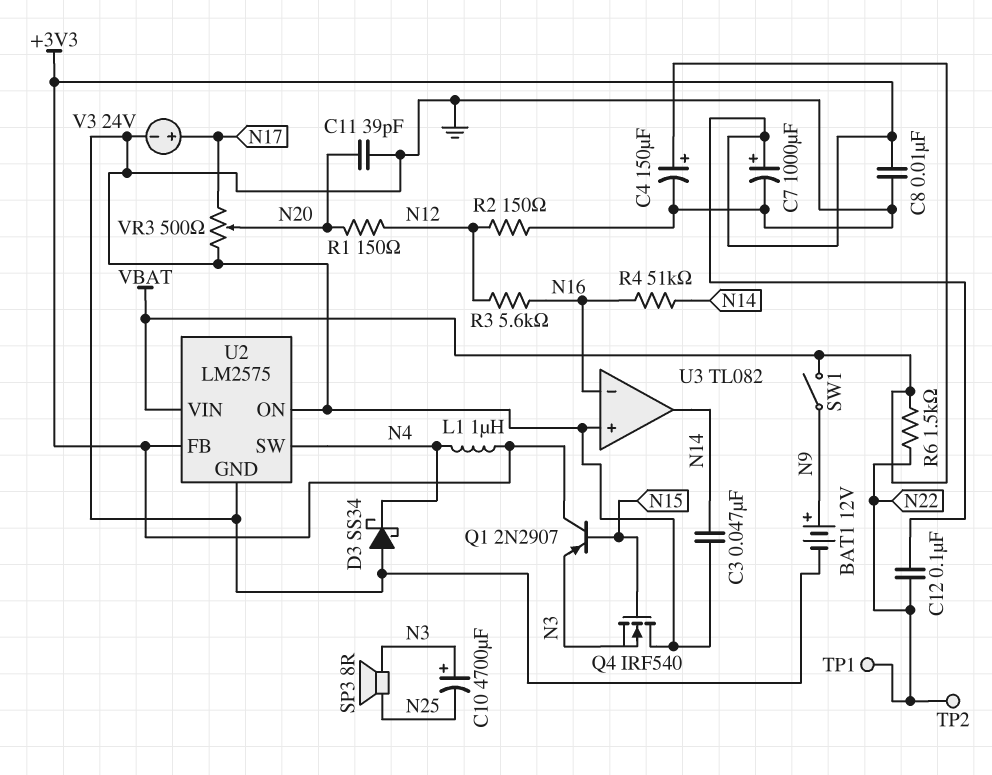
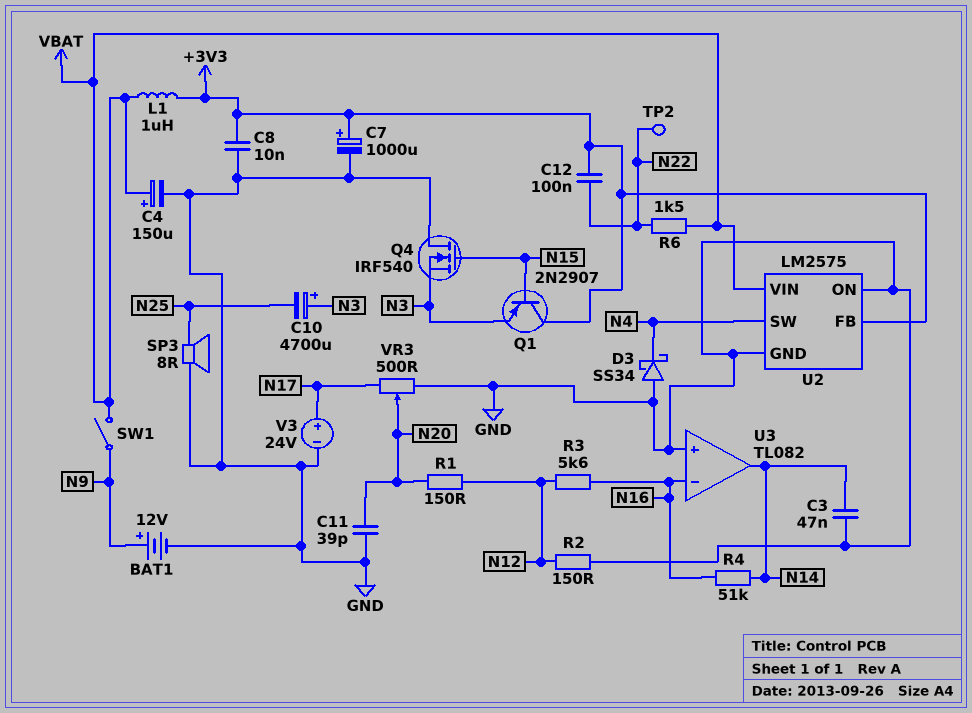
L1: 1uH (+3V3, N4) -> 1uH (+3V3, VBAT)
SP3: speaker 8R (N3, N25) -> speaker 8R (GND, N25)
TP1: test point (N22) -> none

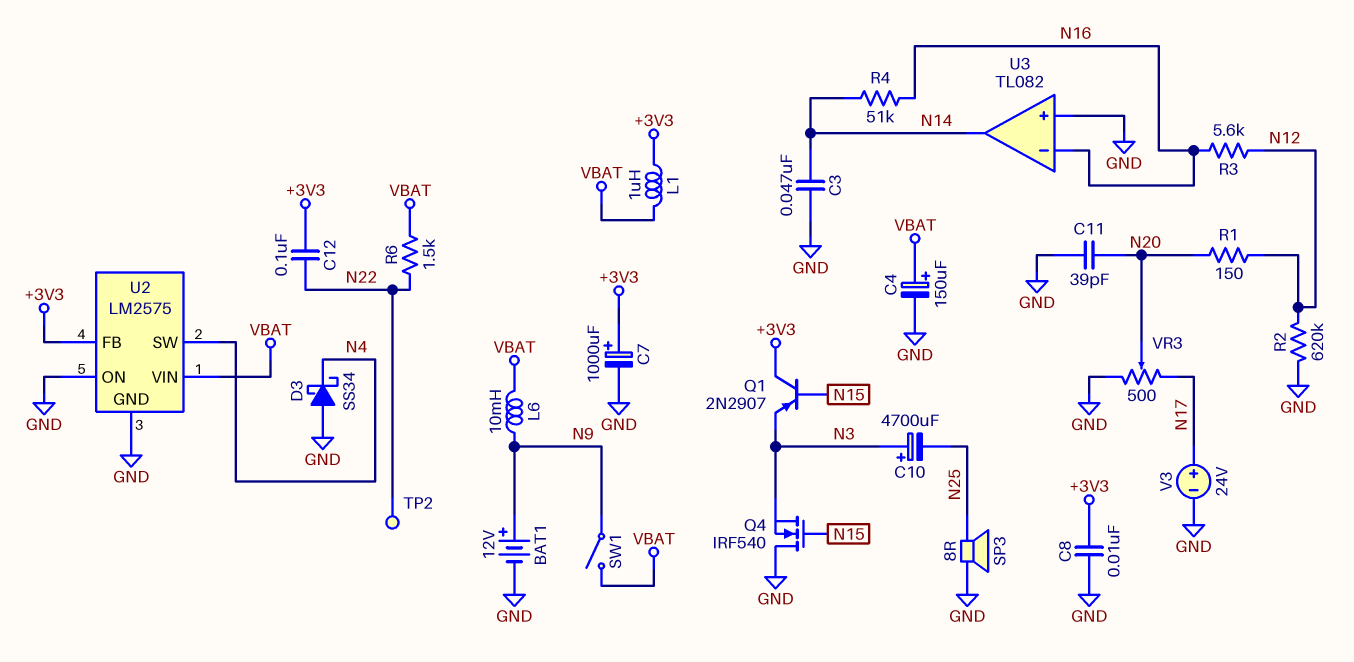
L6: none -> 10mH (N9, VBAT)
R2: 150 (GND, N12) -> 620k (GND, N12)

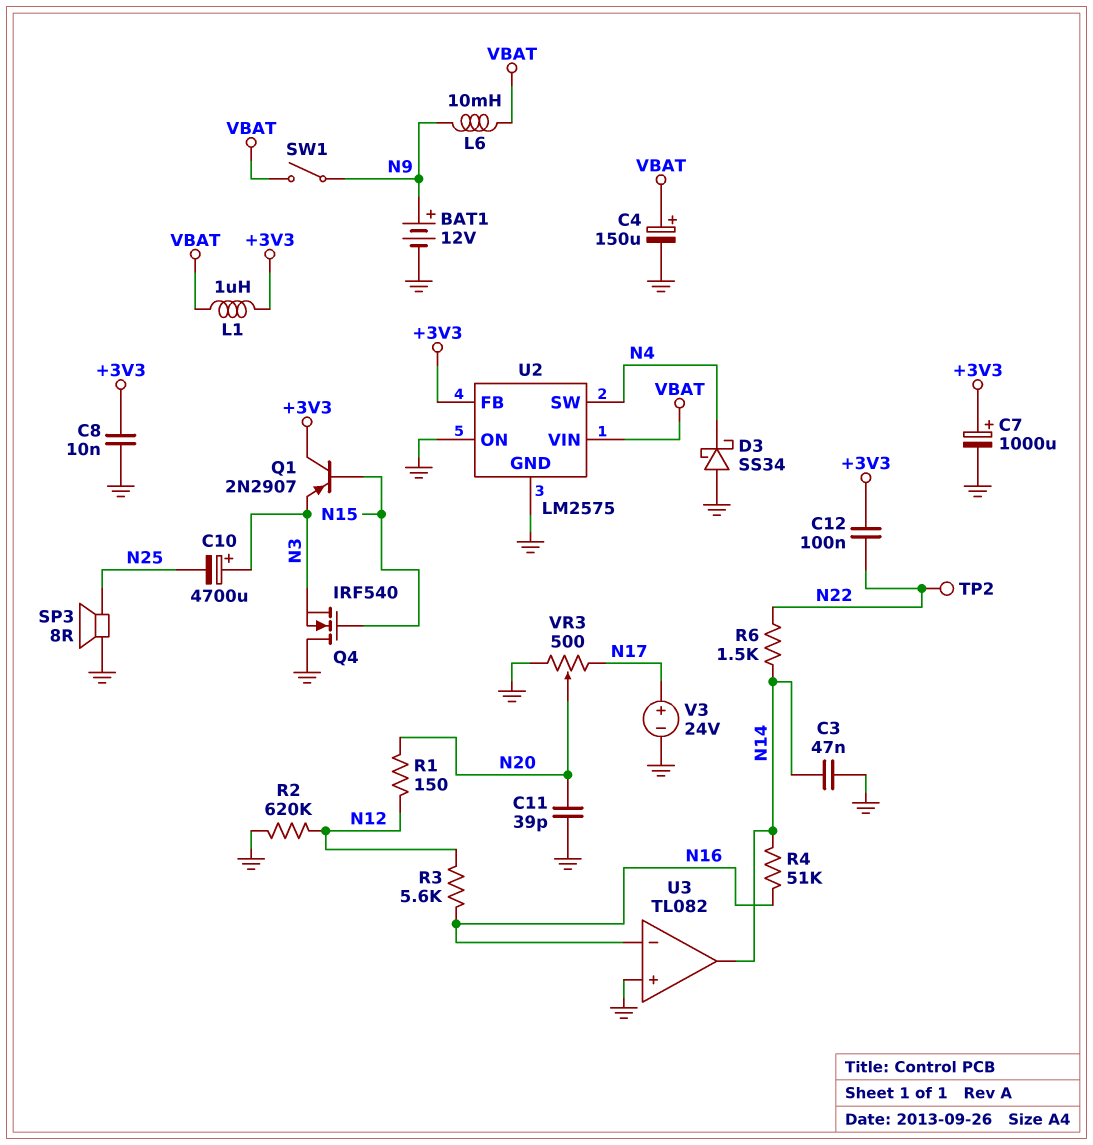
R6: 1.5k (N22, VBAT) -> 1.5k (N14, N22)

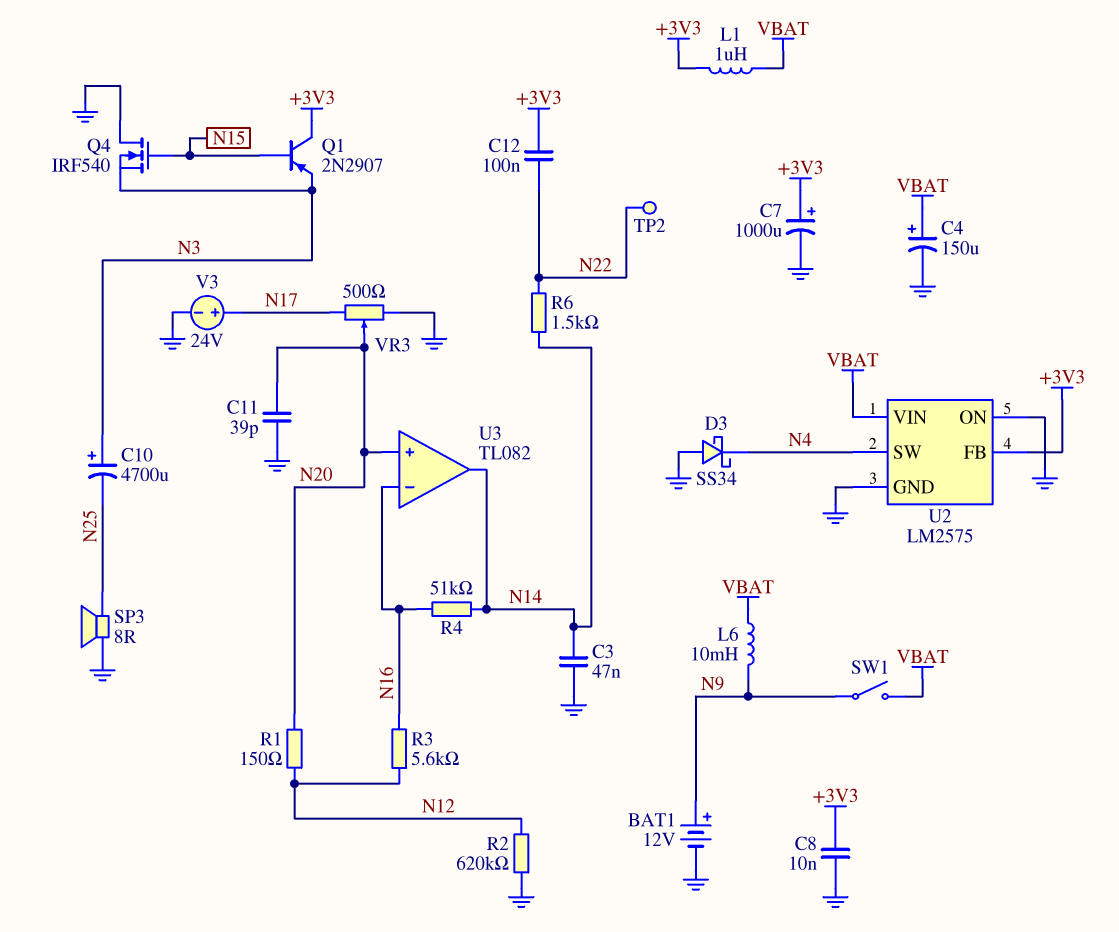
U3 pin in+: GND -> N20

